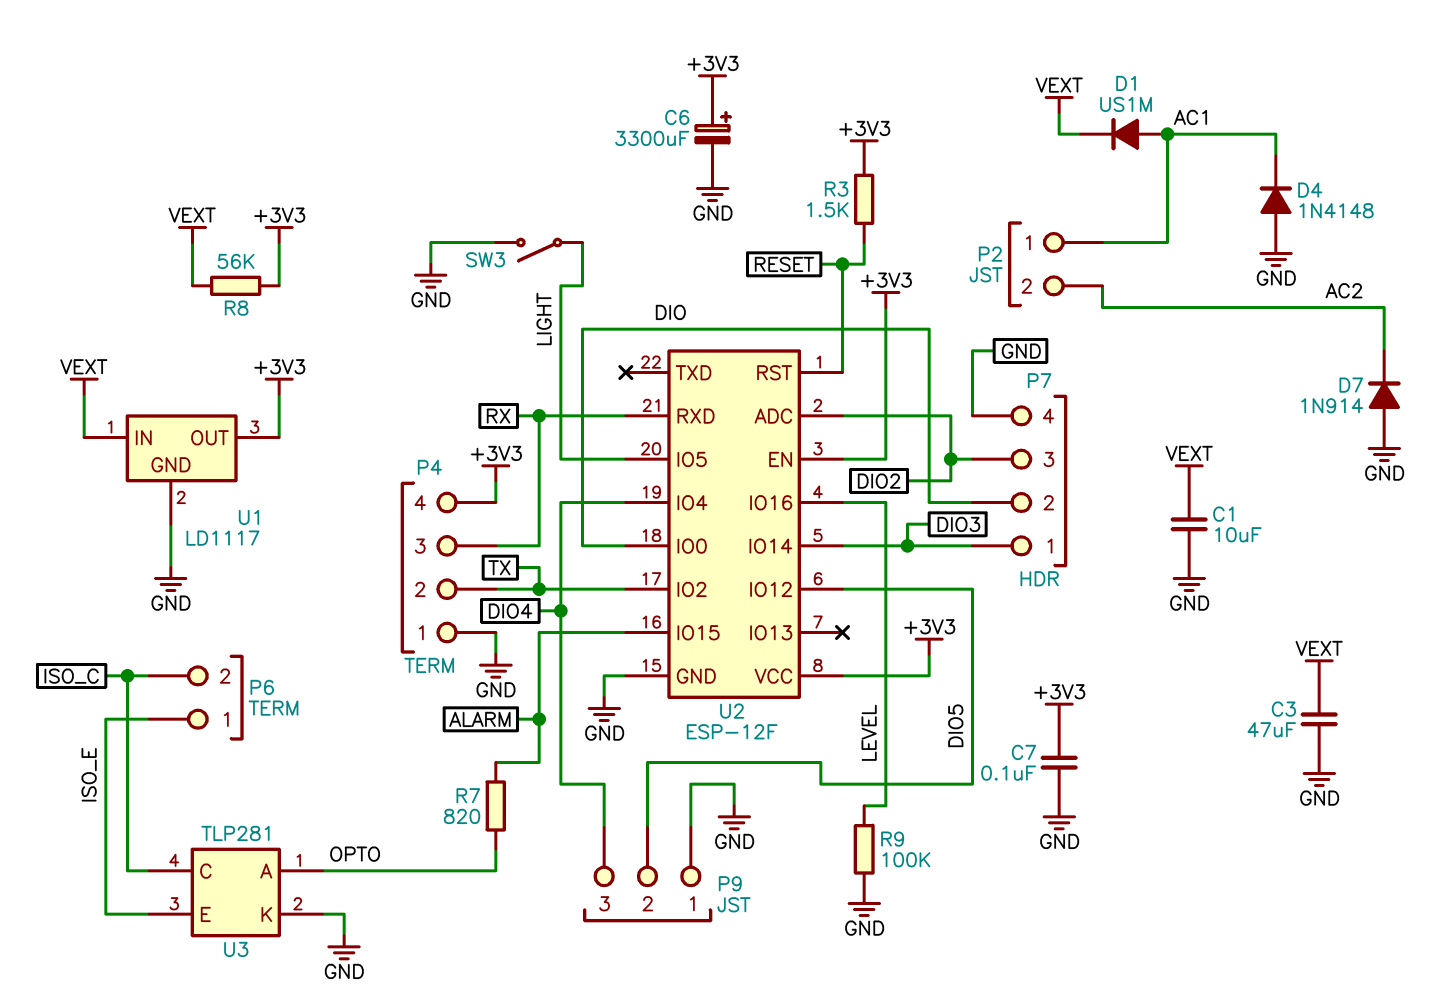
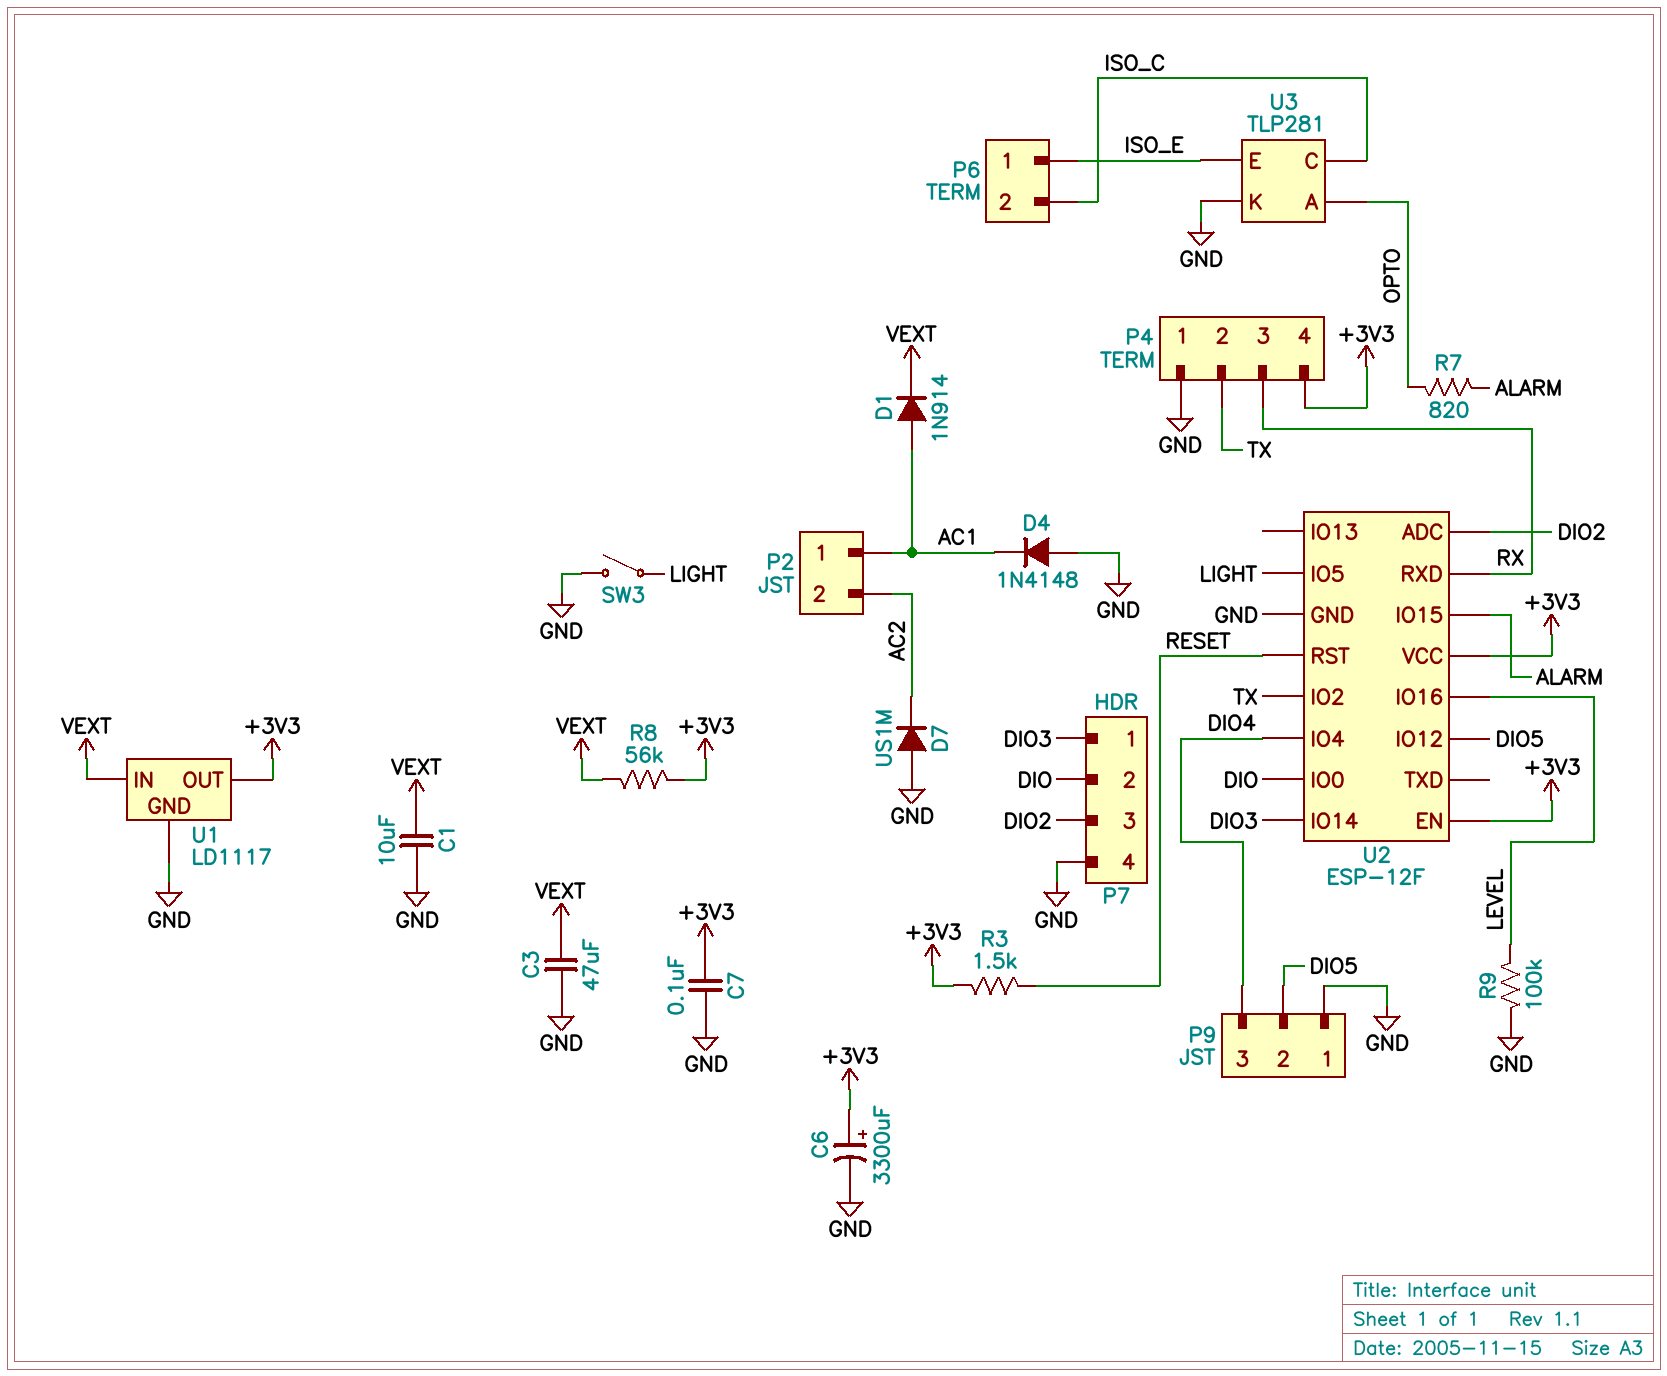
D1: diode US1M (A AC1, K VEXT) -> diode 1N914 (A AC1, K VEXT)
D7: diode 1N914 (A GND, K AC2) -> diode US1M (A GND, K AC2)

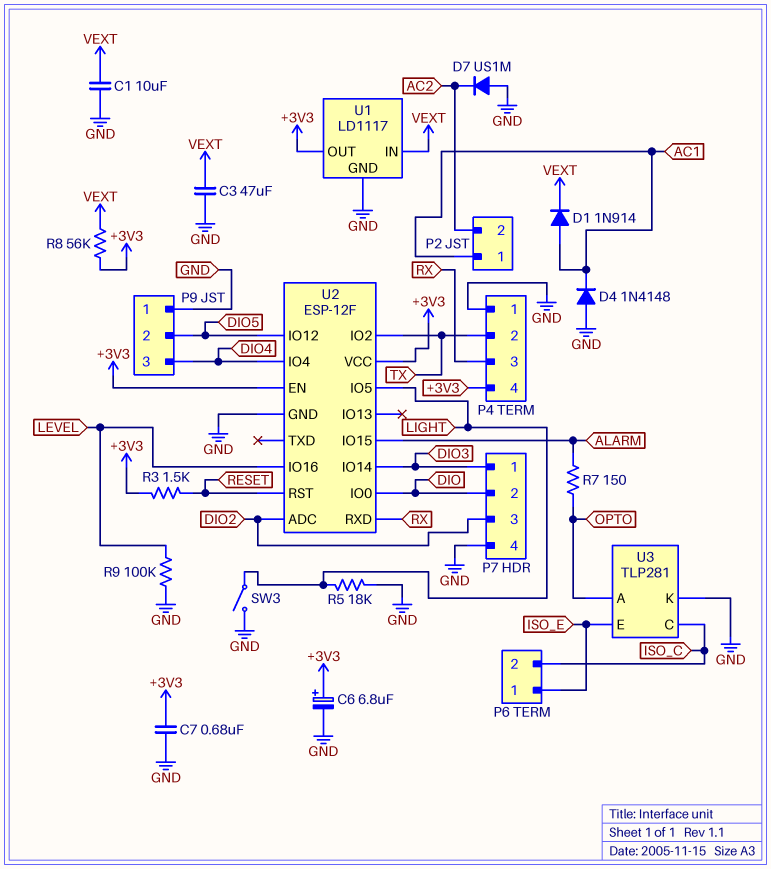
C6: 3300uF (plus +3V3, minus GND) -> 6.8uF (plus +3V3, minus GND)
C7: 100nF (+3V3, GND) -> 680nF (+3V3, GND)
R5: none -> 18k (GND, LIGHT)
R7: 820 (ALARM, OPTO) -> 150 (ALARM, OPTO)

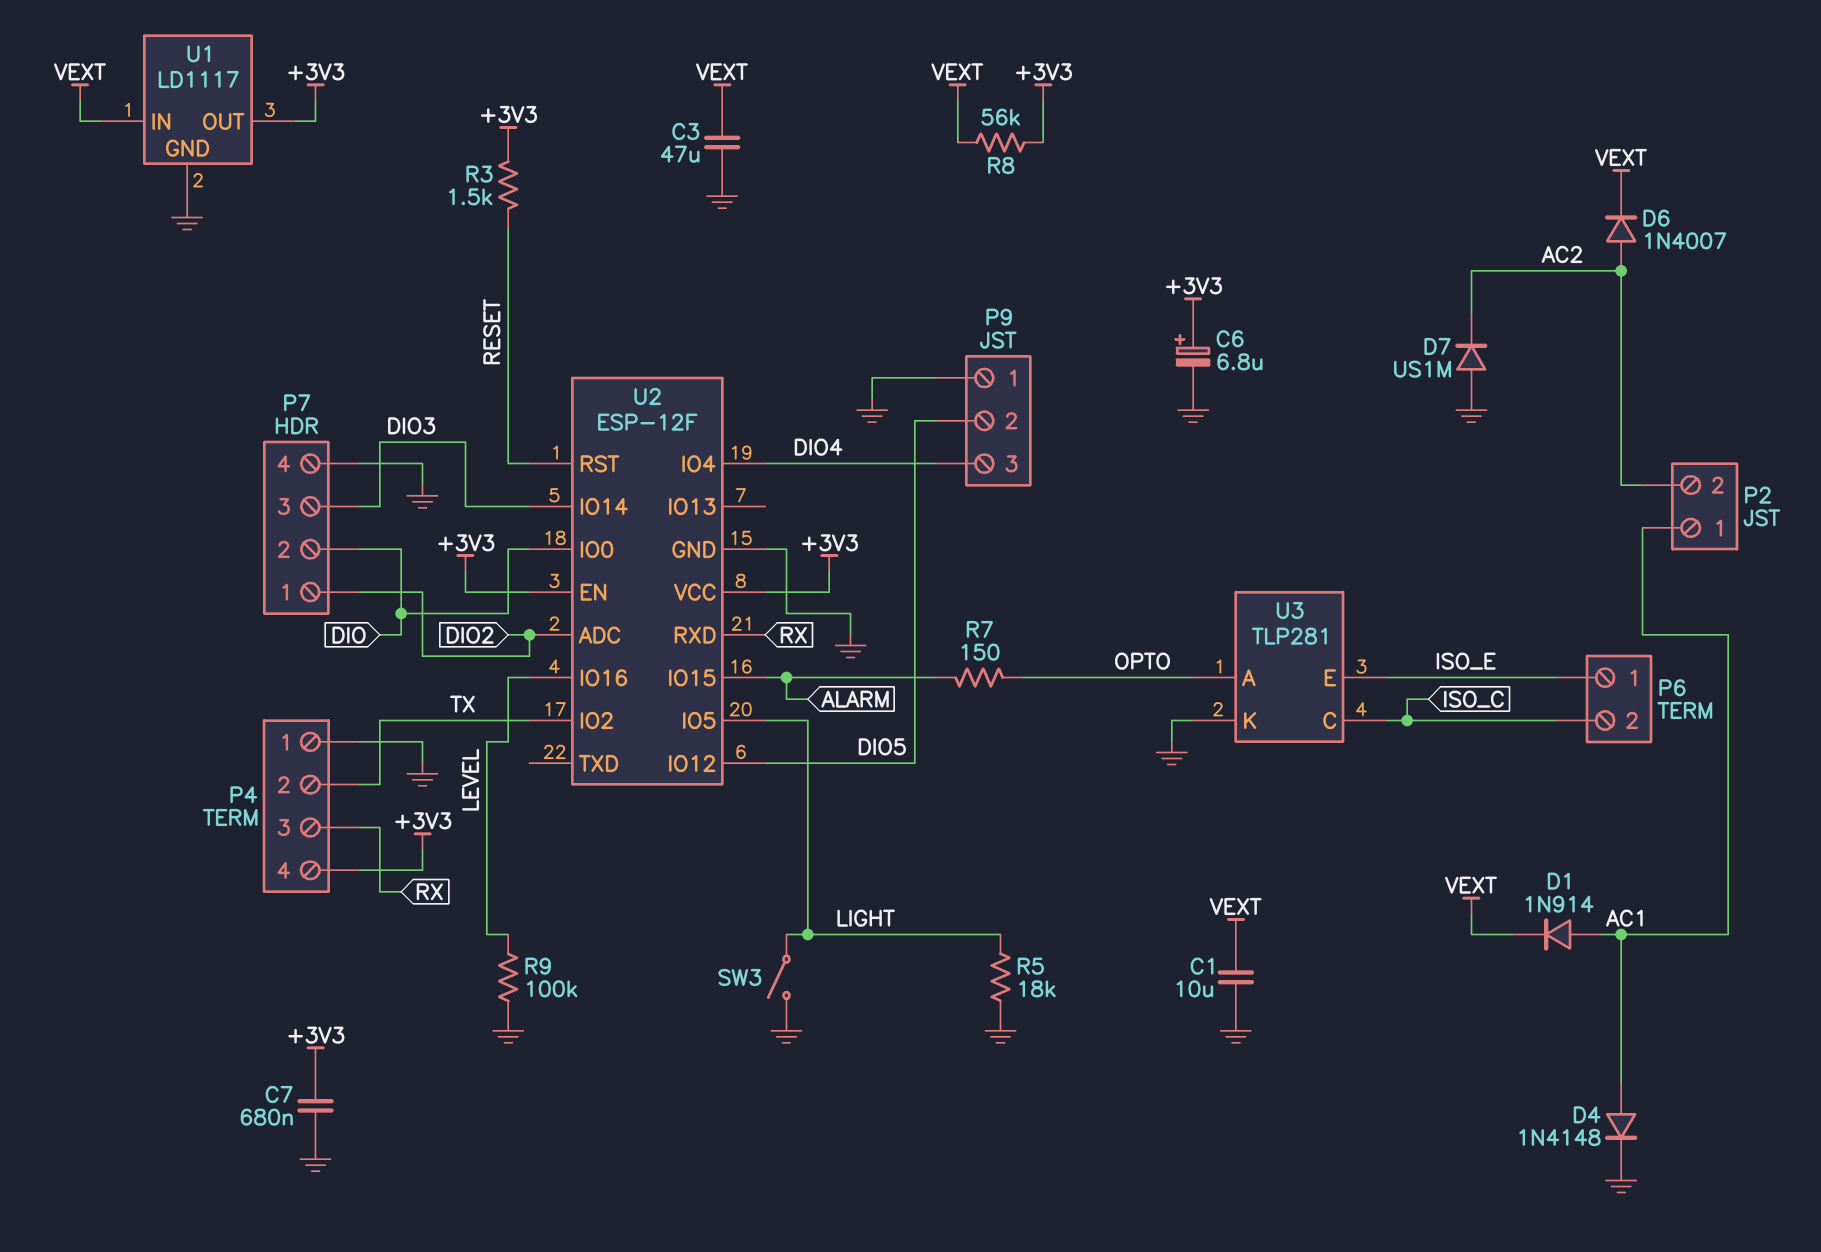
D4: diode 1N4148 (A GND, K AC1) -> diode 1N4148 (A AC1, K GND)
D6: none -> diode 1N4007 (A AC2, K VEXT)
P7 pin 1: DIO3 -> DIO2
P7 pin 3: DIO2 -> DIO3

